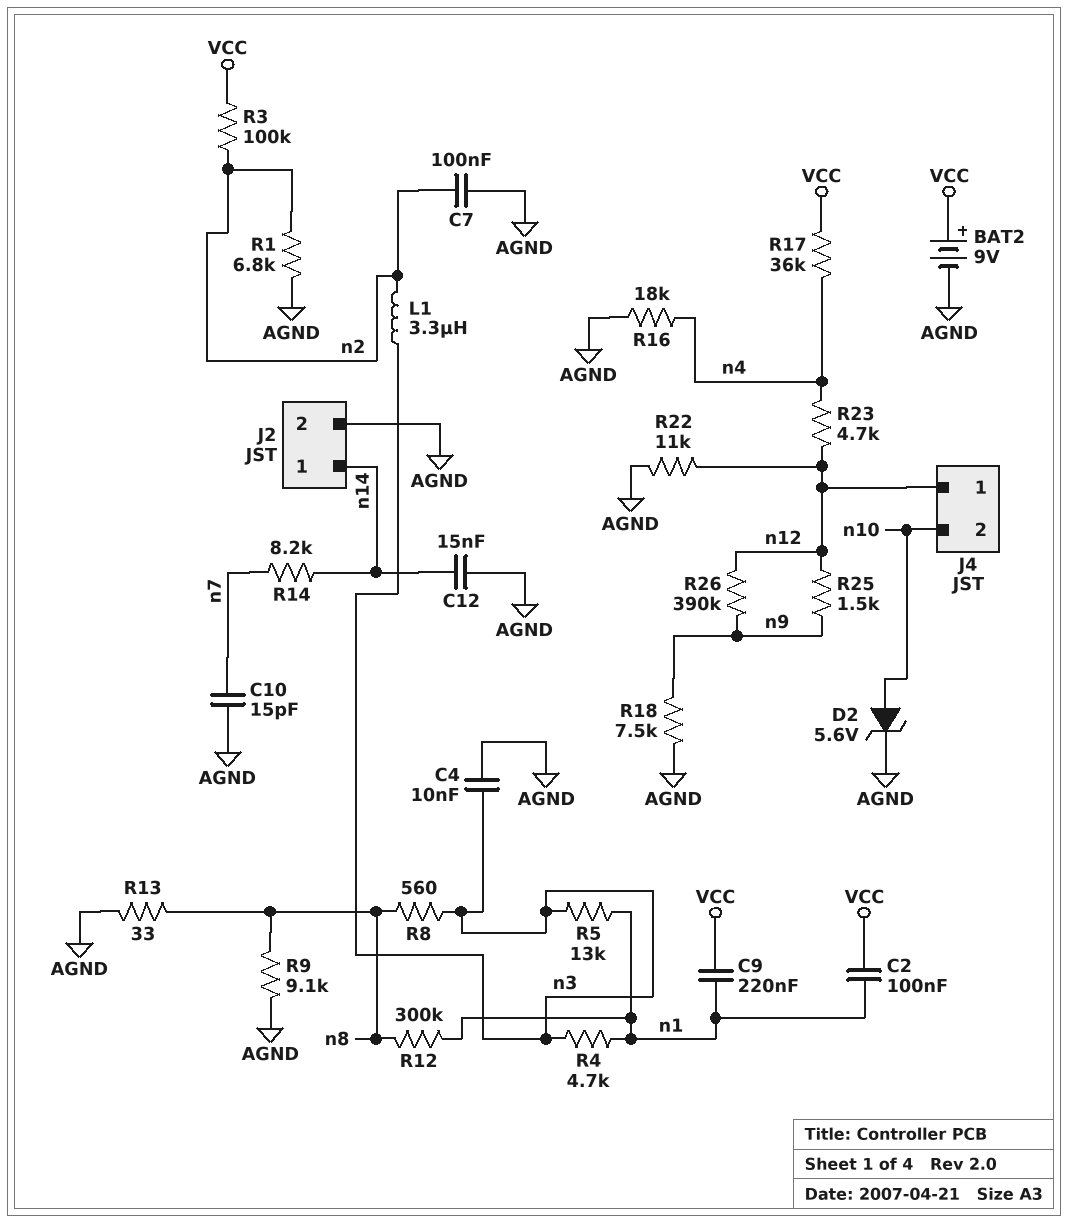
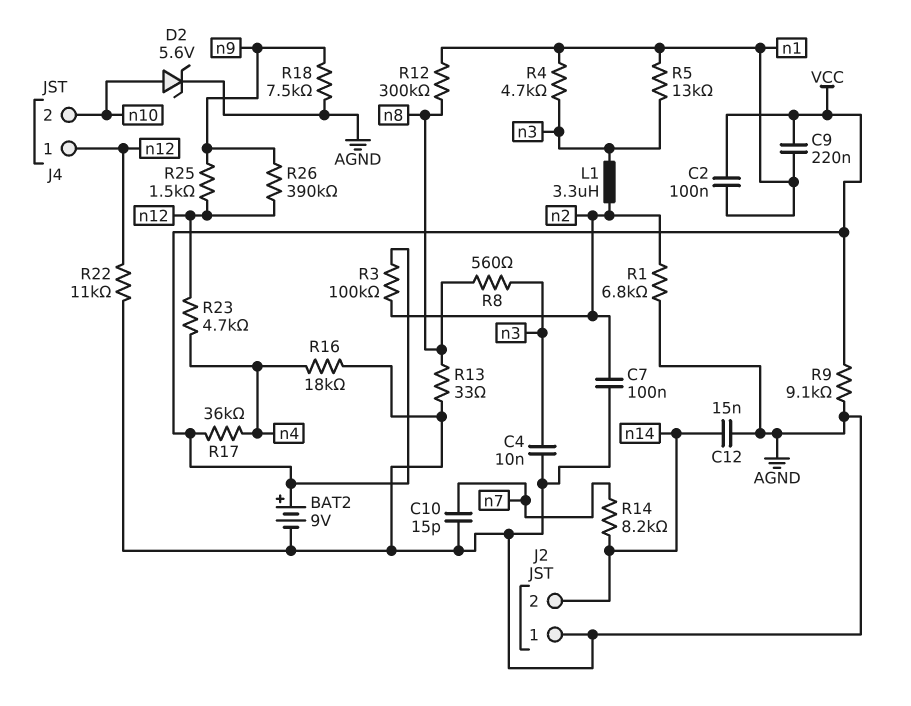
J2 pin 1: n14 -> AGND
J2 pin 2: AGND -> n14
R9: 9.1k (AGND, n8) -> 9.1k (AGND, VCC)

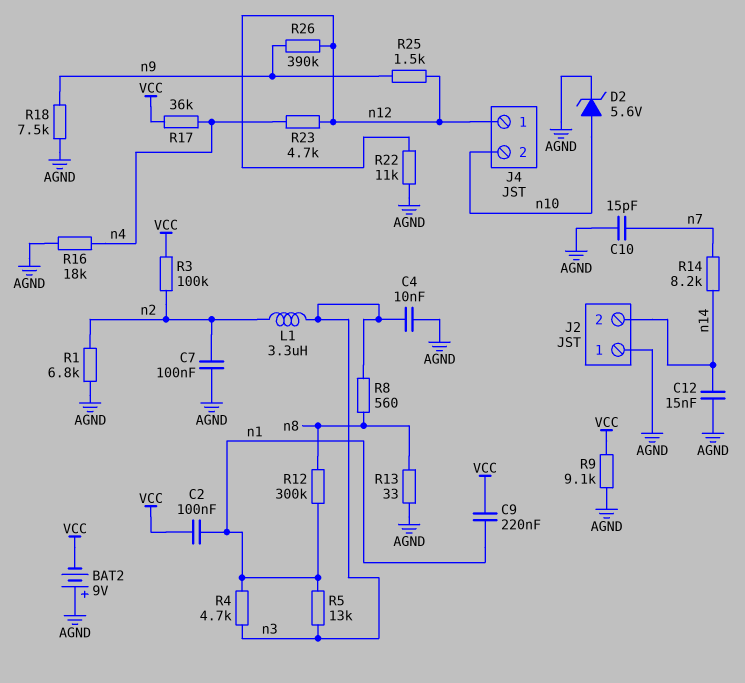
BAT2: 9V (plus VCC, minus AGND) -> 9V (plus AGND, minus VCC)

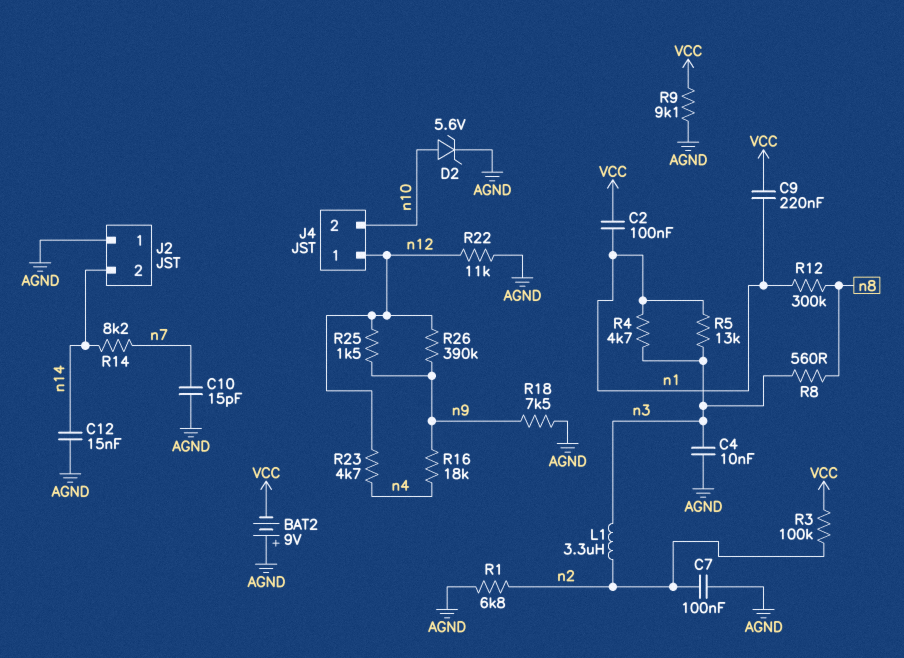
R13: 33 (AGND, n8) -> none
R16: 18k (AGND, n4) -> 18k (n4, n9)
R17: 36k (VCC, n4) -> none

